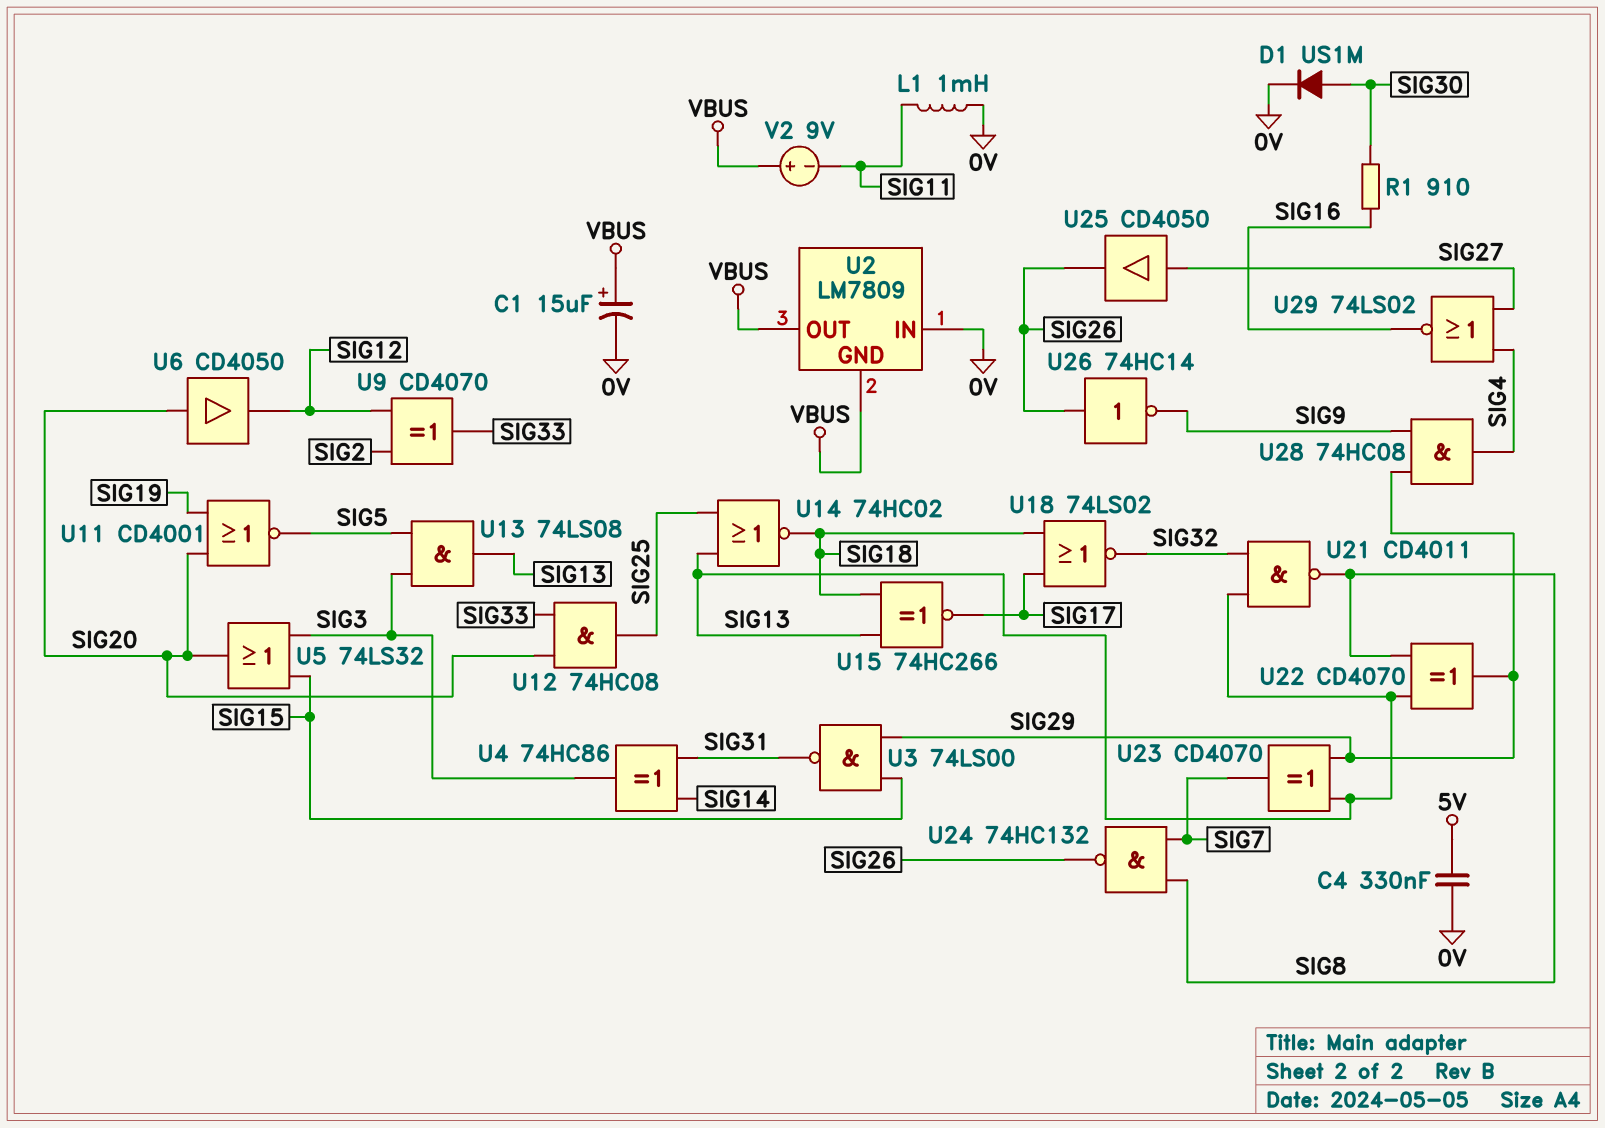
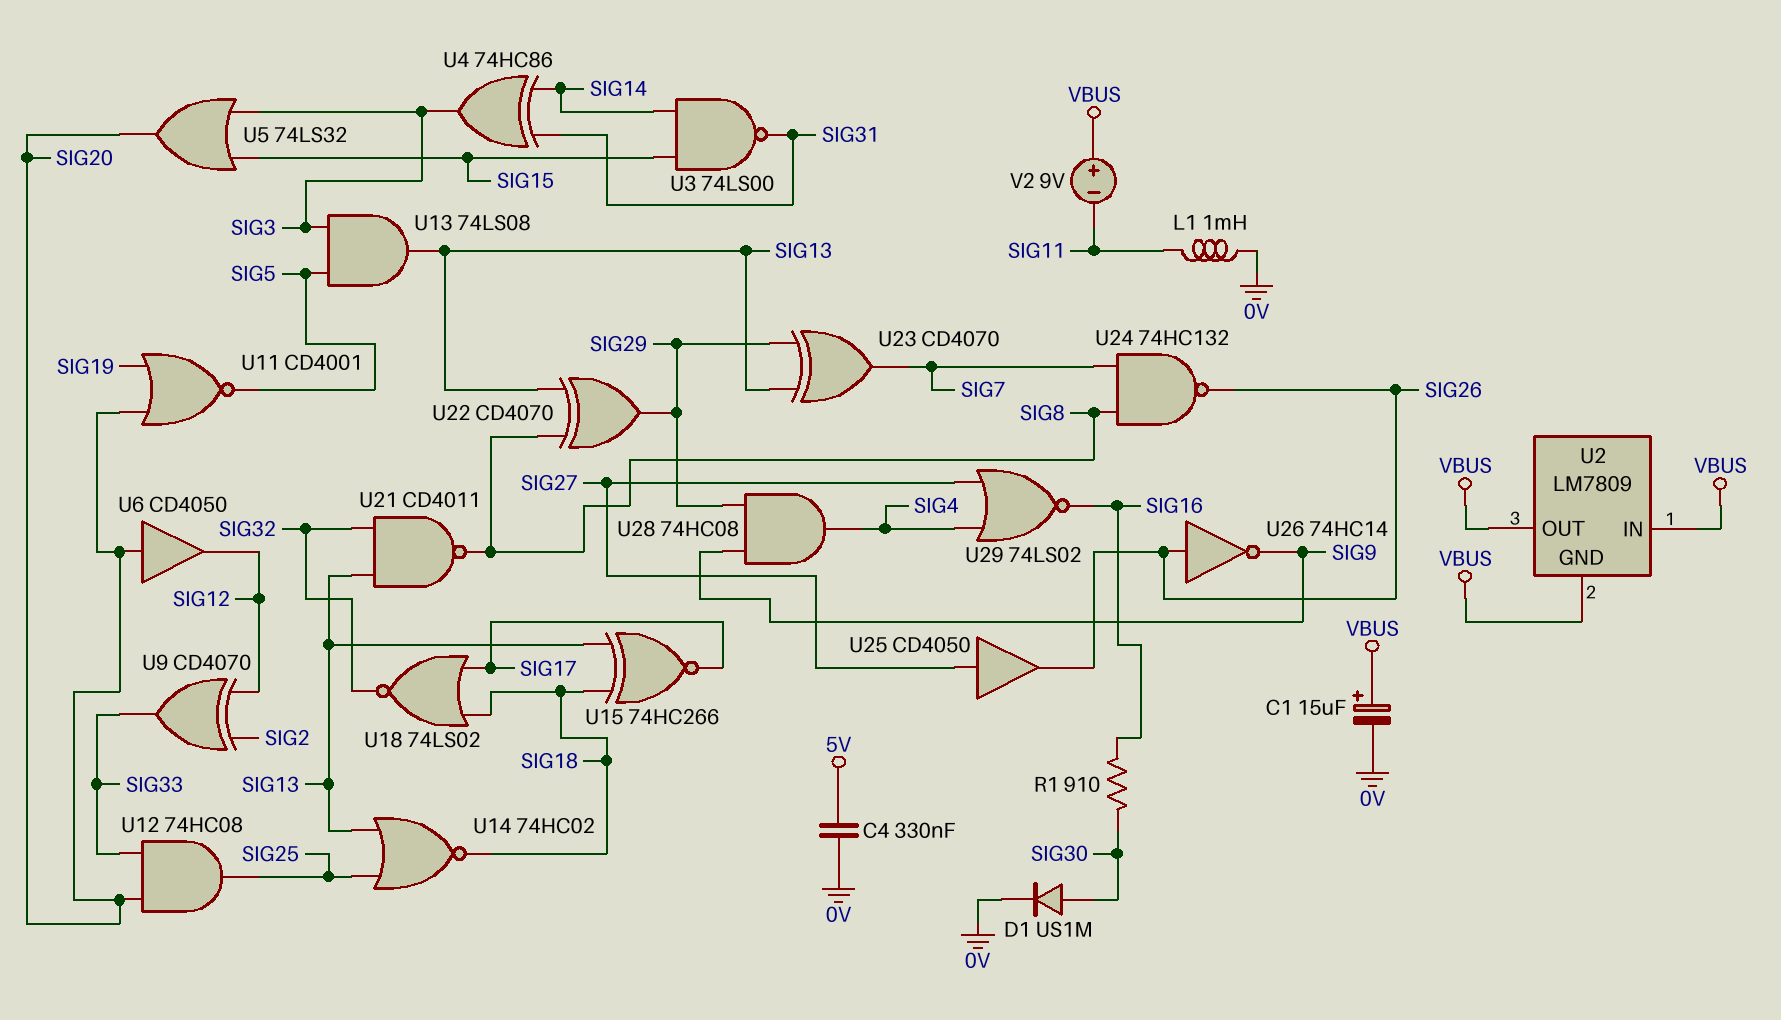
U2 pin IN: 0V -> VBUS
U3: NAND 74LS00 (in SIG15, in SIG29, out SIG31) -> NAND 74LS00 (in SIG14, in SIG15, out SIG31)

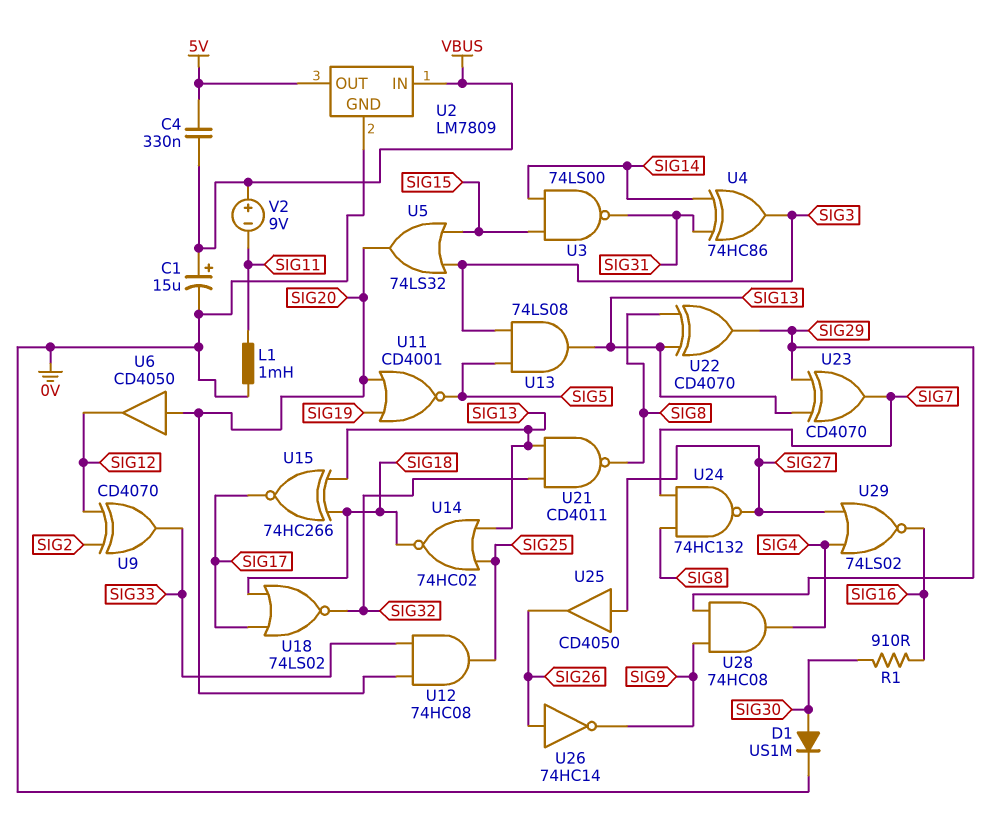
C4: 330nF (0V, 5V) -> 330nF (5V, VBUS)
U2 pin GND: VBUS -> 0V
U2 pin OUT: VBUS -> 5V
U24: NAND 74HC132 (in SIG7, in SIG8, out SIG26) -> NAND 74HC132 (in SIG7, in SIG8, out SIG27)

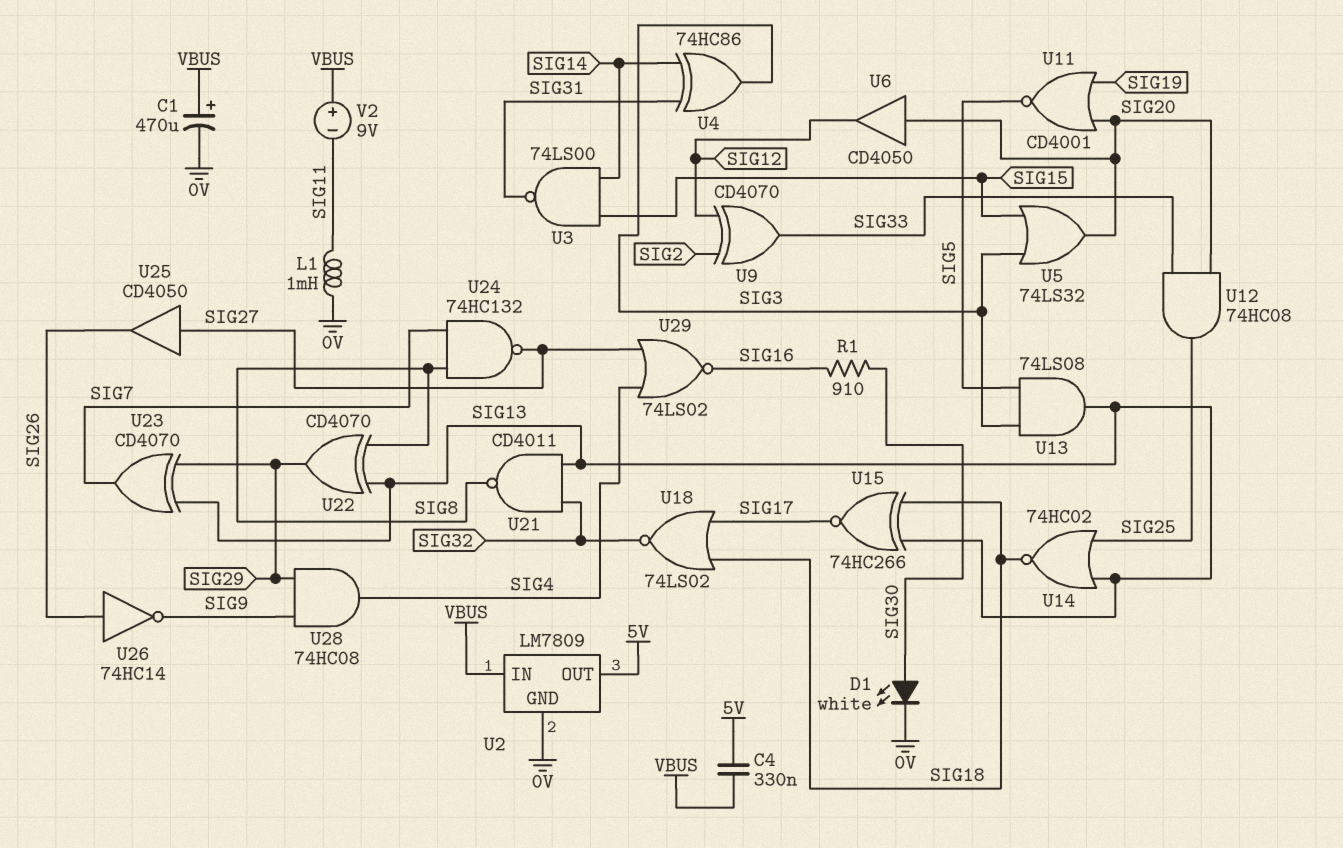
C1: 15uF (plus VBUS, minus 0V) -> 470uF (plus VBUS, minus 0V)
D1: diode US1M (A SIG30, K 0V) -> LED white (A SIG30, K 0V)

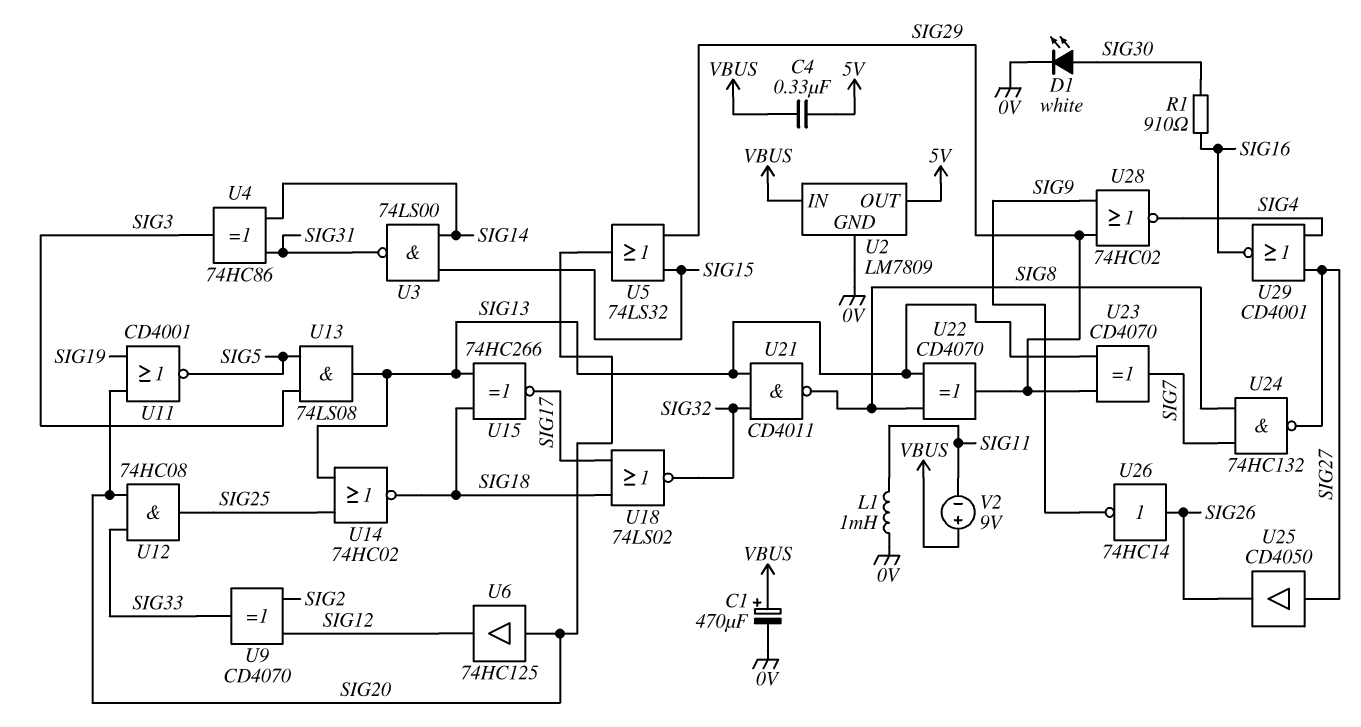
U5: OR 74LS32 (in SIG3, in SIG15, out SIG20) -> OR 74LS32 (in SIG15, in SIG29, out SIG20)
U6: buffer CD4050 (in SIG20, out SIG12) -> buffer 74HC125 (in SIG20, out SIG12)
U28: AND 74HC08 (in SIG9, in SIG29, out SIG4) -> NOR 74HC02 (in SIG9, in SIG29, out SIG4)
U29: NOR 74LS02 (in SIG4, in SIG27, out SIG16) -> NOR CD4001 (in SIG4, in SIG27, out SIG16)

